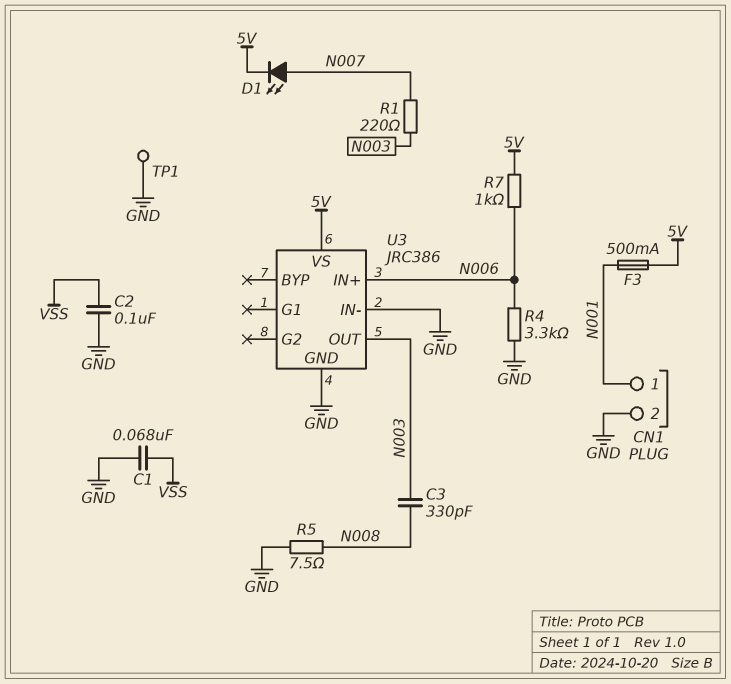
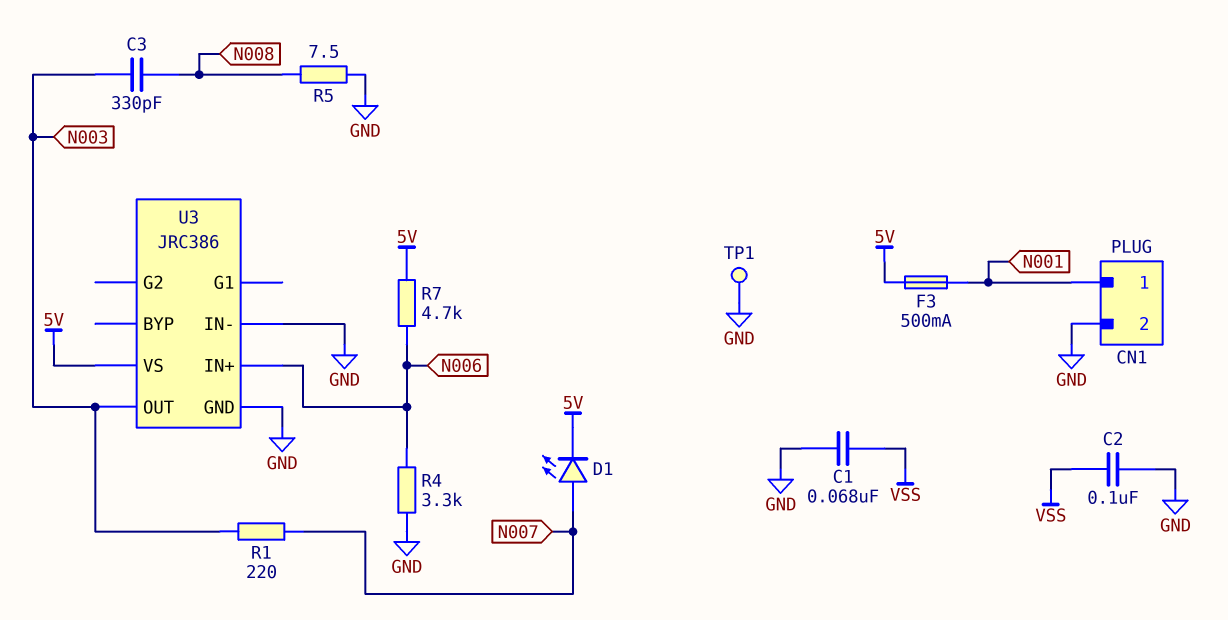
R7: 1k (5V, N006) -> 4.7k (5V, N006)

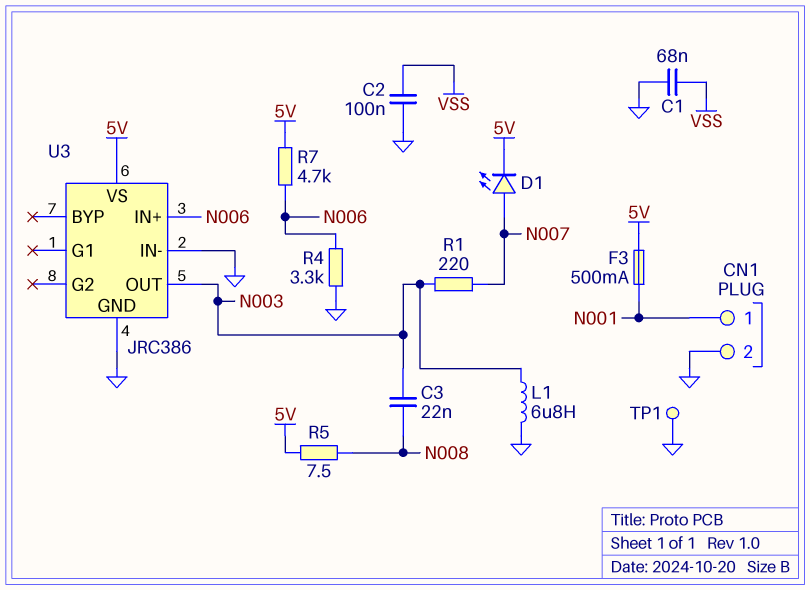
C3: 330pF (N003, N008) -> 22nF (N003, N008)
L1: none -> 6.8uH (GND, N003)
R5: 7.5 (GND, N008) -> 7.5 (5V, N008)

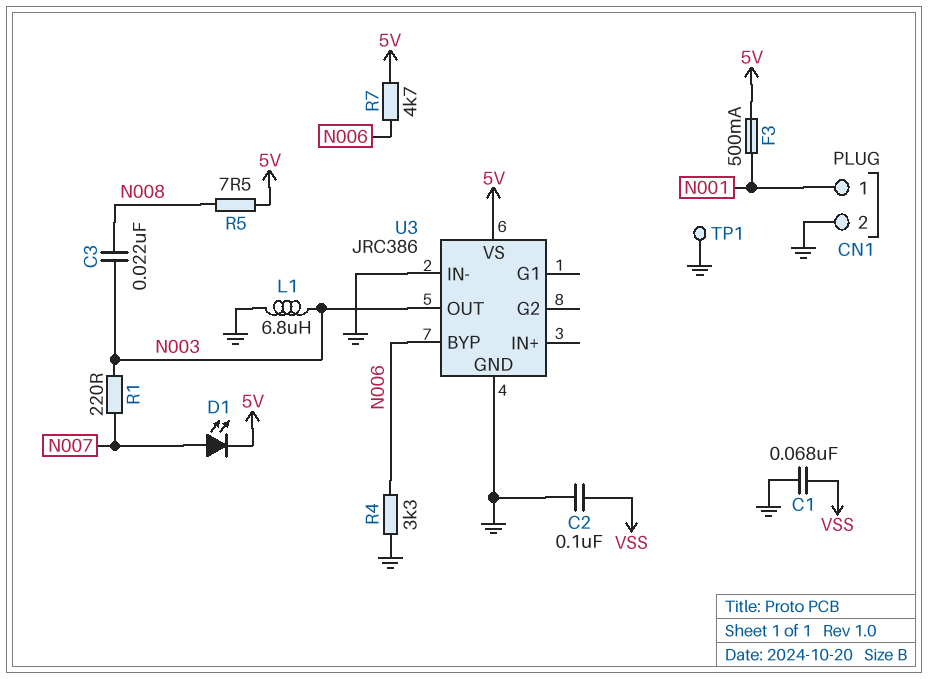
U3 pin BYP: none -> N006
U3 pin IN+: N006 -> none

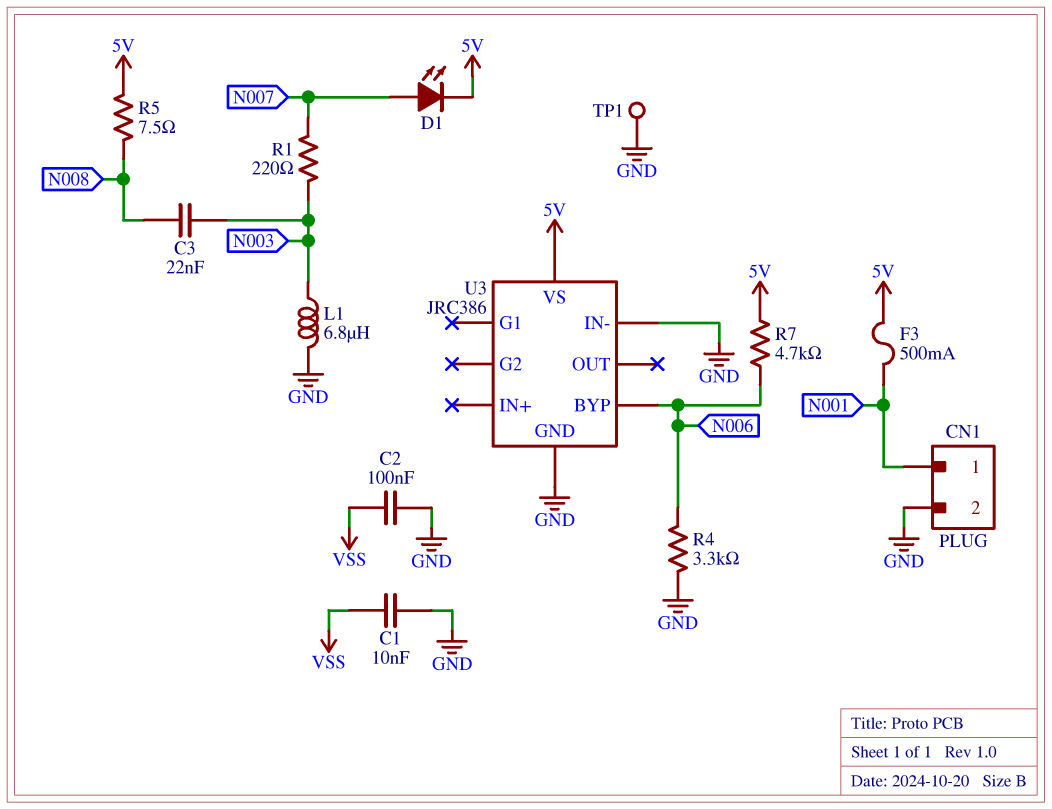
C1: 68nF (GND, VSS) -> 10nF (GND, VSS)
U3 pin OUT: N003 -> none

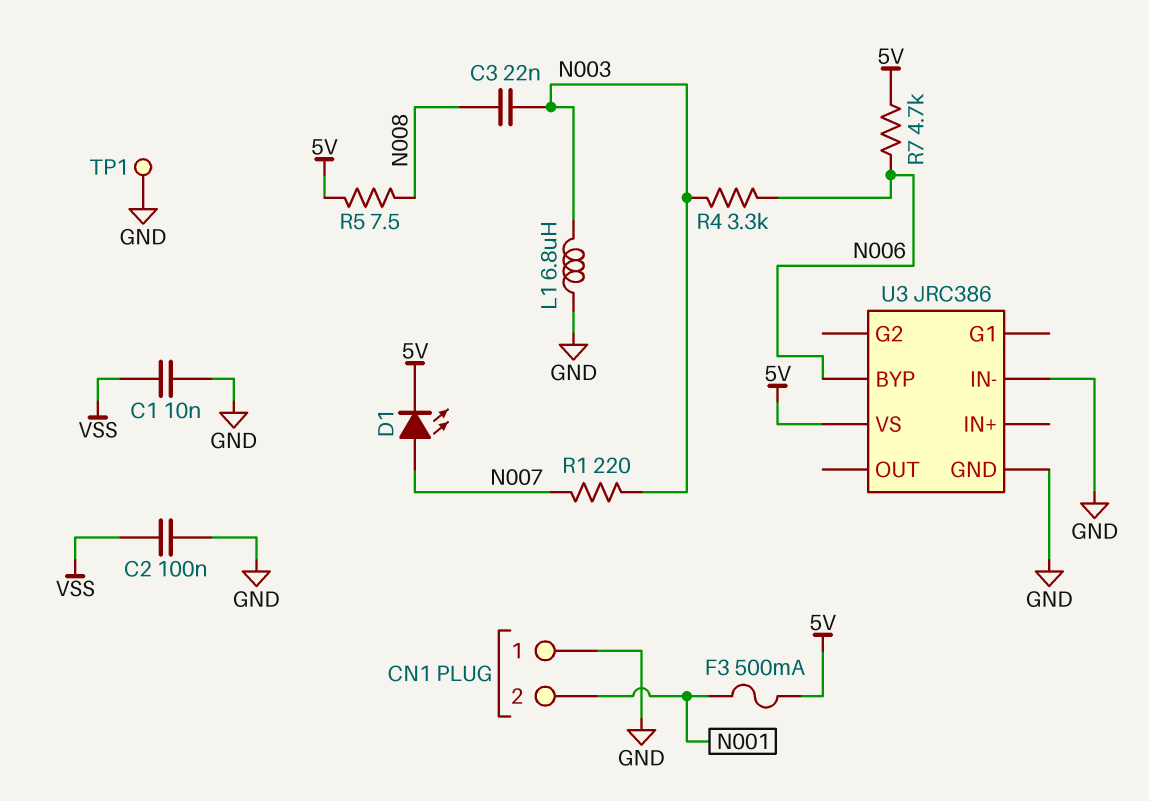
CN1 pin 1: N001 -> GND
CN1 pin 2: GND -> N001
R4: 3.3k (GND, N006) -> 3.3k (N003, N006)

